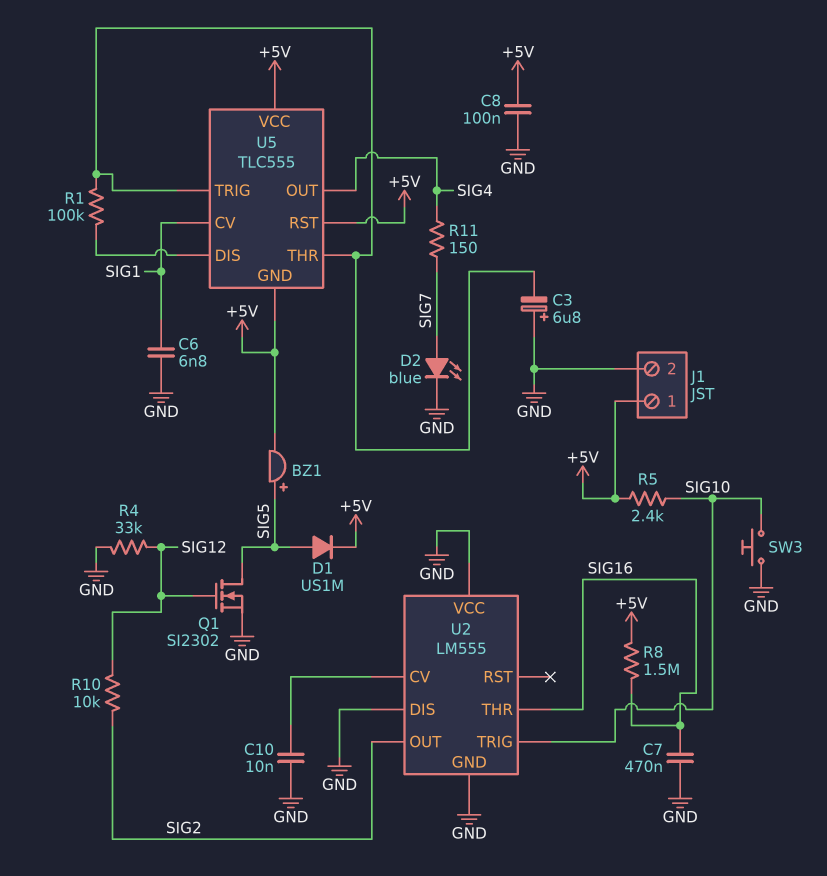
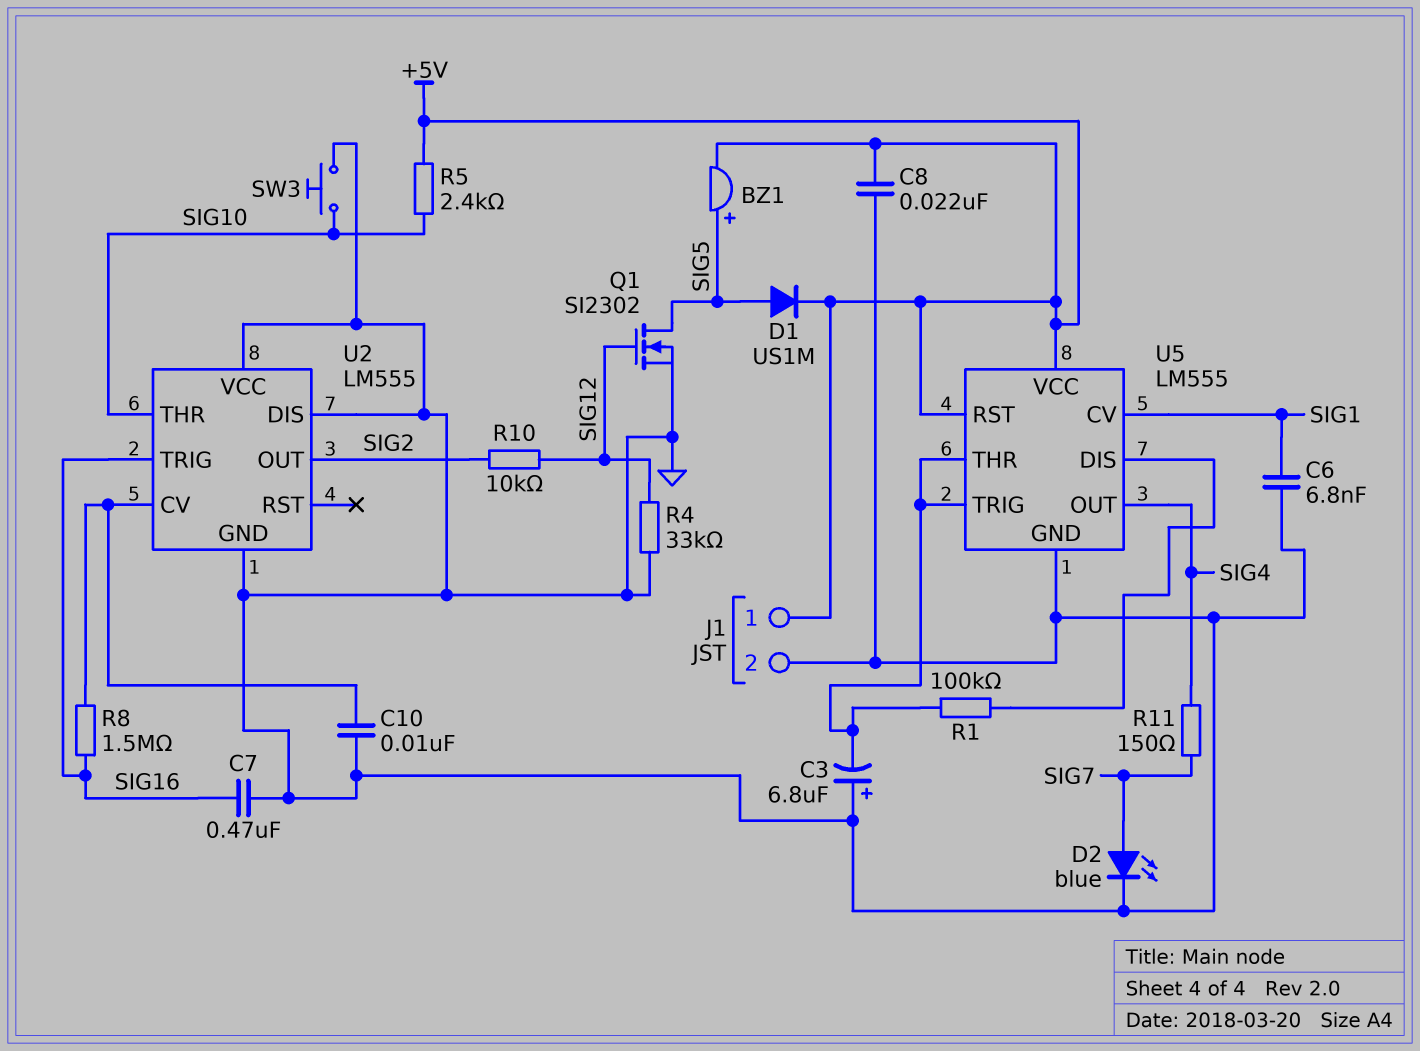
C8: 100nF (+5V, GND) -> 22nF (+5V, GND)
R8: 1.5M (+5V, SIG16) -> 1.5M (SIG16, U2/CV)
U2 pin THR: SIG16 -> SIG10
U2 pin TRIG: SIG10 -> SIG16
U5: TLC555 -> LM555
U5 pin GND: +5V -> GND

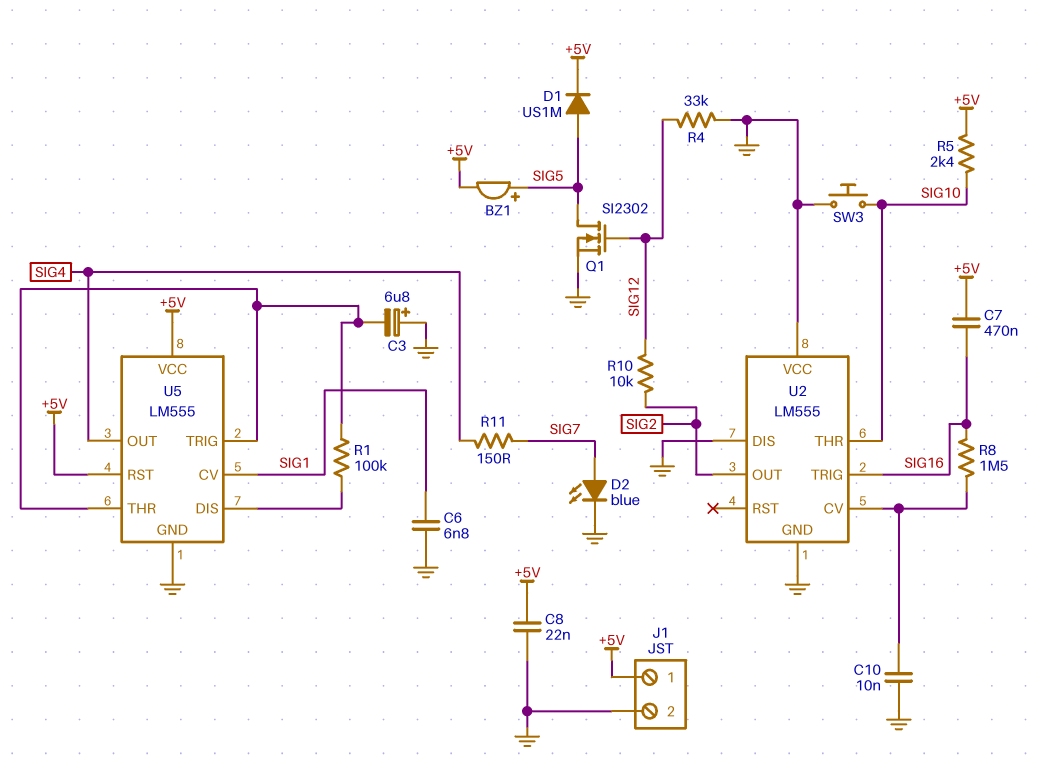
C7: 470nF (GND, SIG16) -> 470nF (+5V, SIG16)

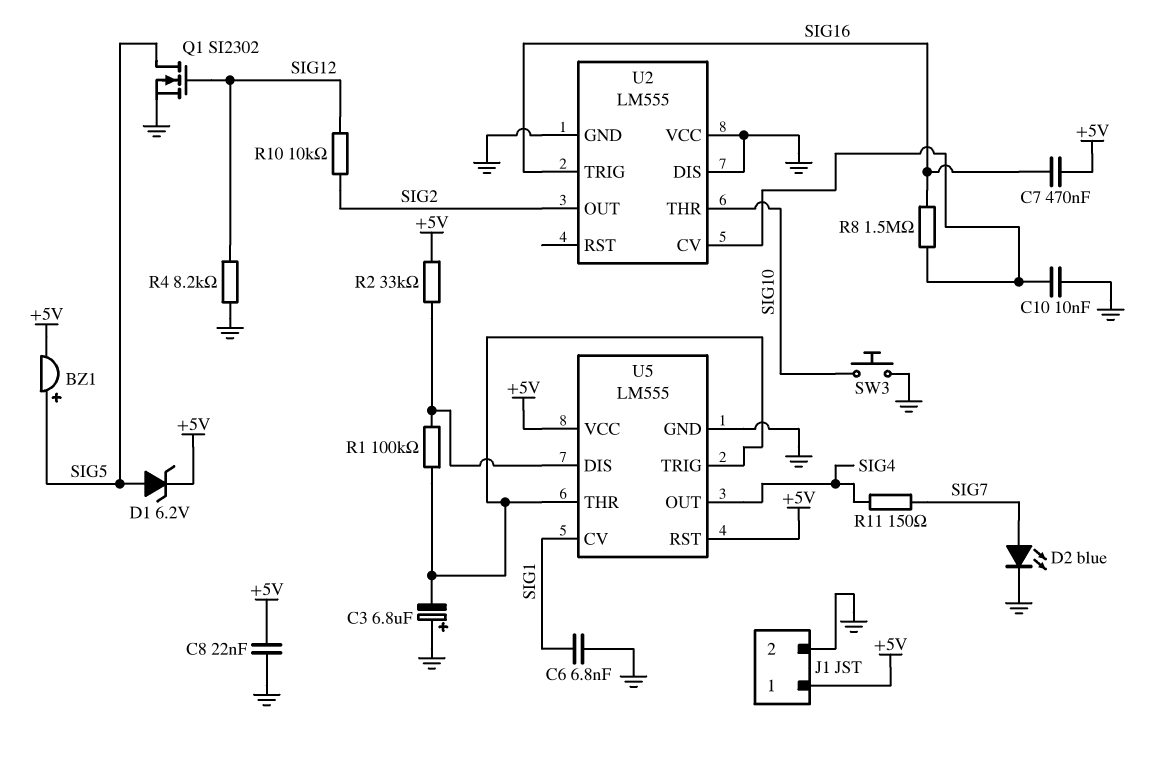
D1: diode US1M (A SIG5, K +5V) -> zener 6.2V (A SIG5, K +5V)
R2: none -> 33k (+5V, U5/DIS)
R4: 33k (GND, SIG12) -> 8.2k (GND, SIG12)
R5: 2.4k (+5V, SIG10) -> none

